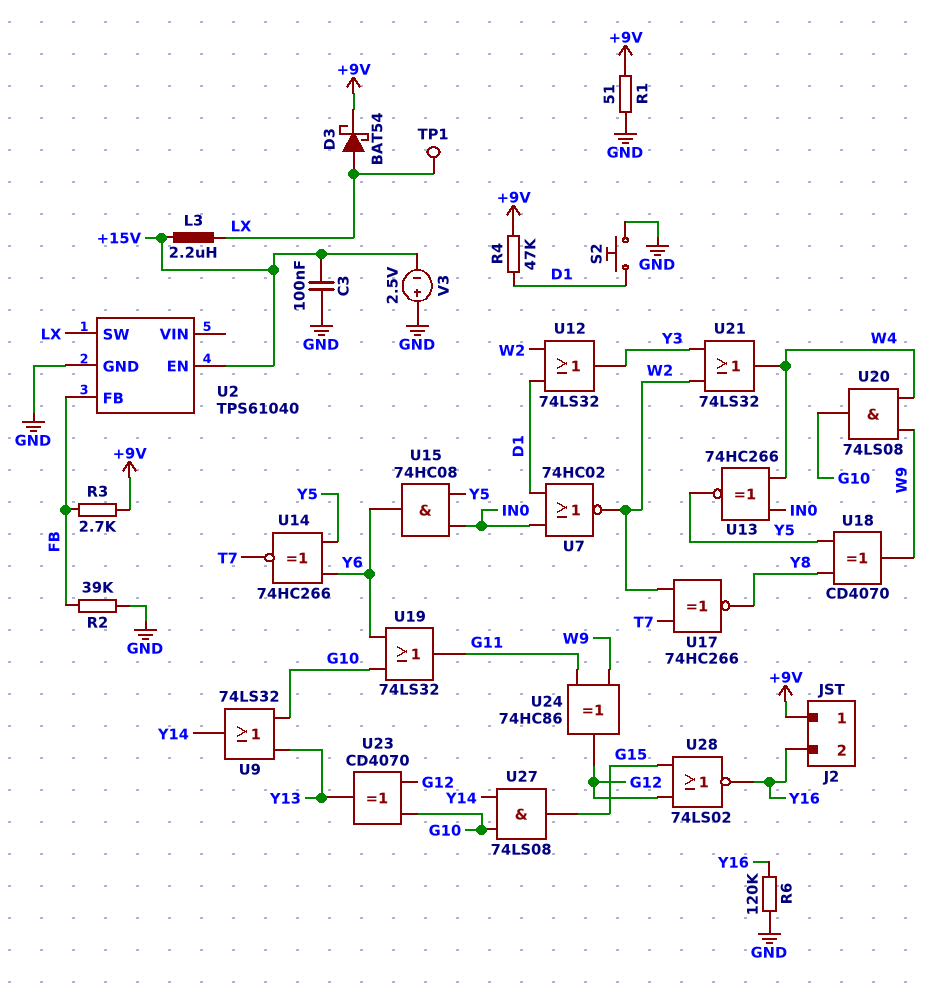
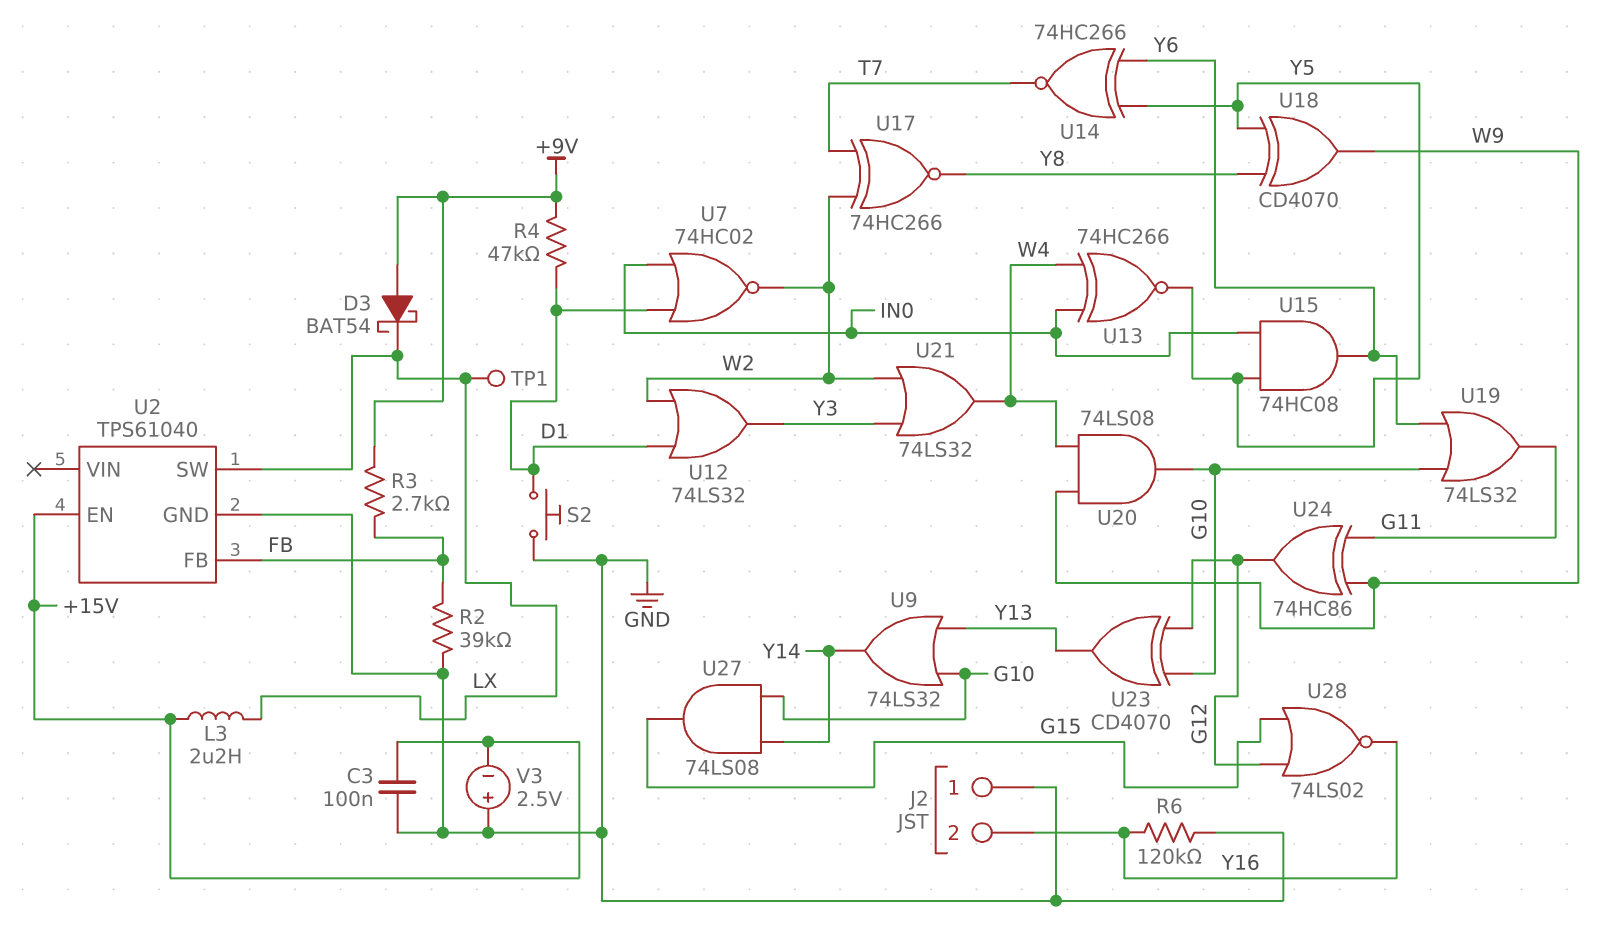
D3: schottky BAT54 (A LX, K +9V) -> schottky BAT54 (A +9V, K LX)
J2 pin 1: +9V -> GND
R1: 51 (+9V, GND) -> none

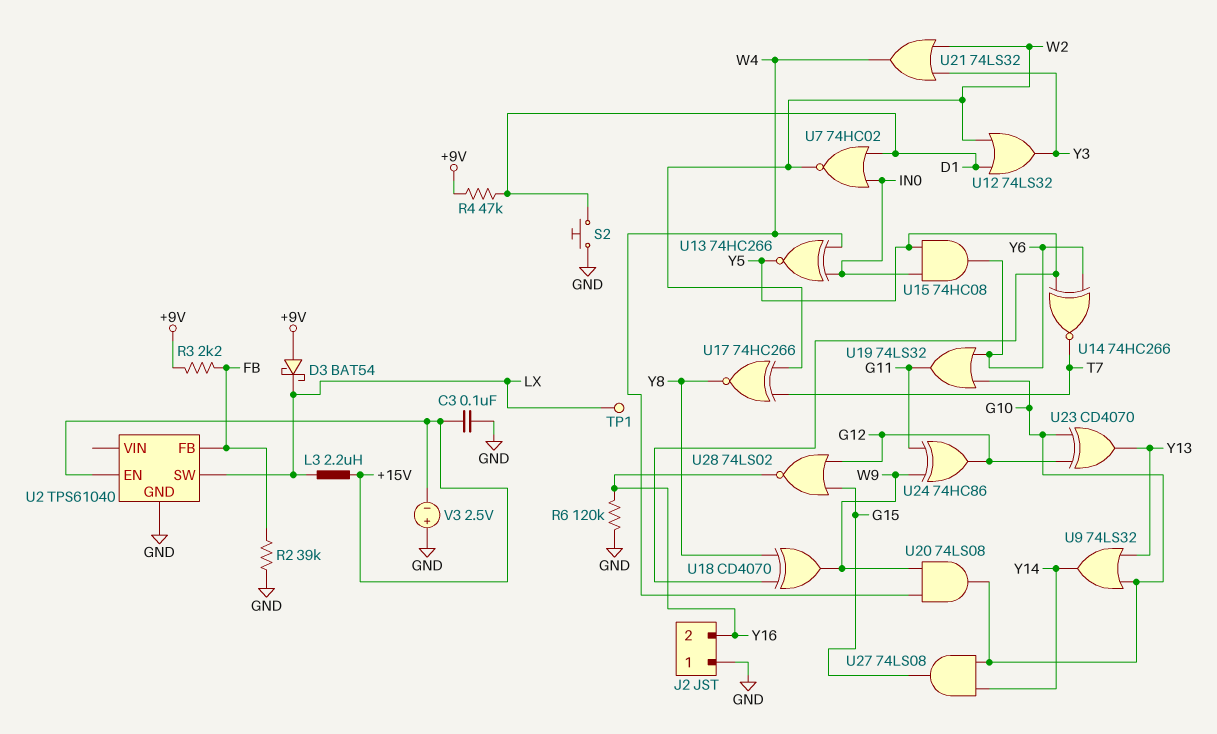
R3: 2.7k (+9V, FB) -> 2.2k (+9V, FB)

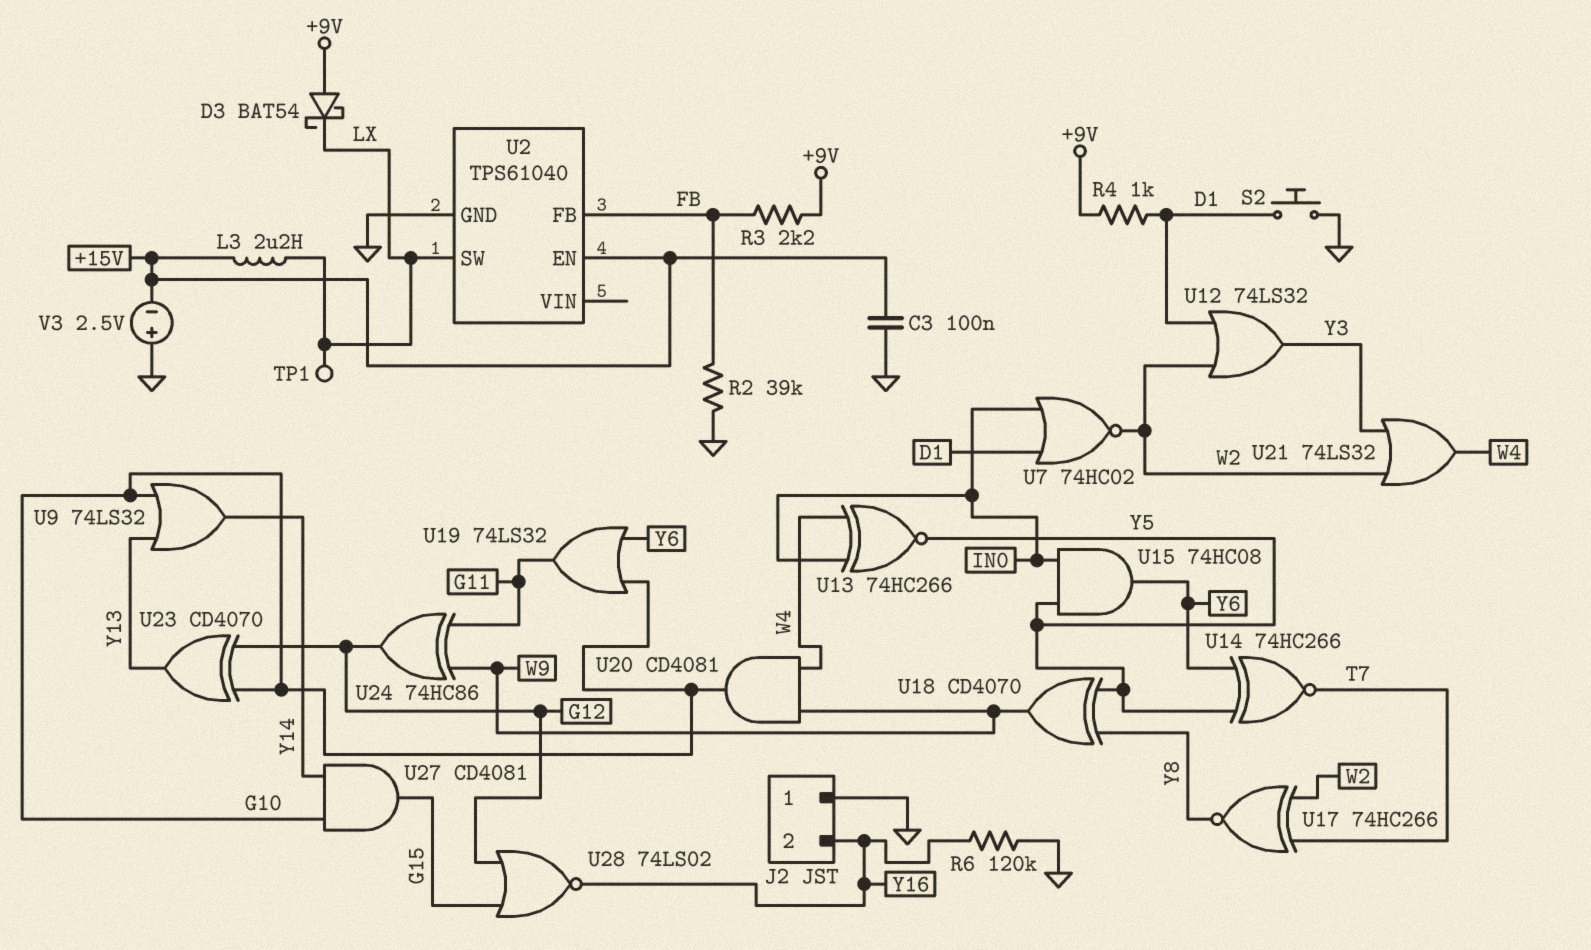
R4: 47k (+9V, D1) -> 1k (+9V, D1)
U20: AND 74LS08 (in W4, in W9, out G10) -> AND CD4081 (in W4, in W9, out G10)
U27: AND 74LS08 (in G10, in Y14, out G15) -> AND CD4081 (in G10, in Y14, out G15)

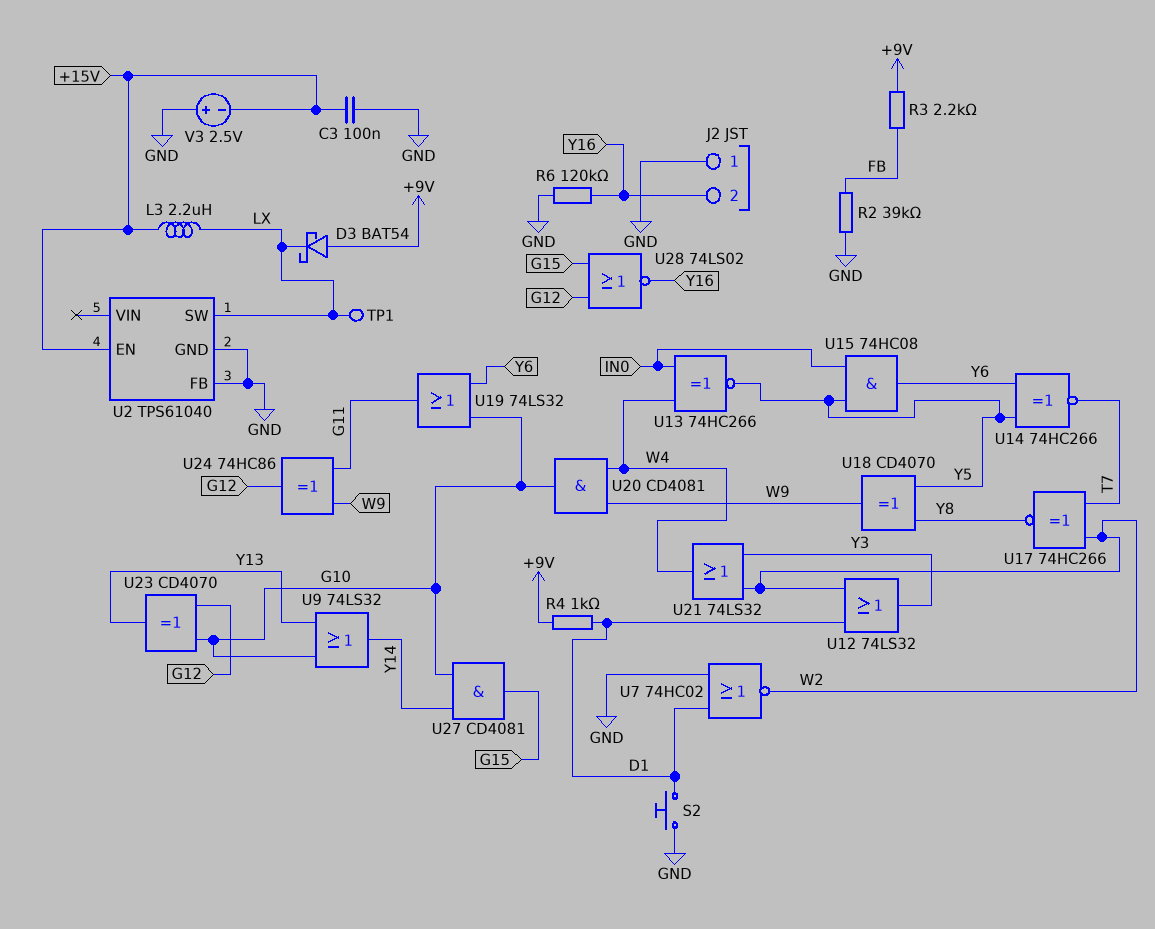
U2 pin FB: FB -> GND
U7: NOR 74HC02 (in D1, in IN0, out W2) -> NOR 74HC02 (in D1, in GND, out W2)

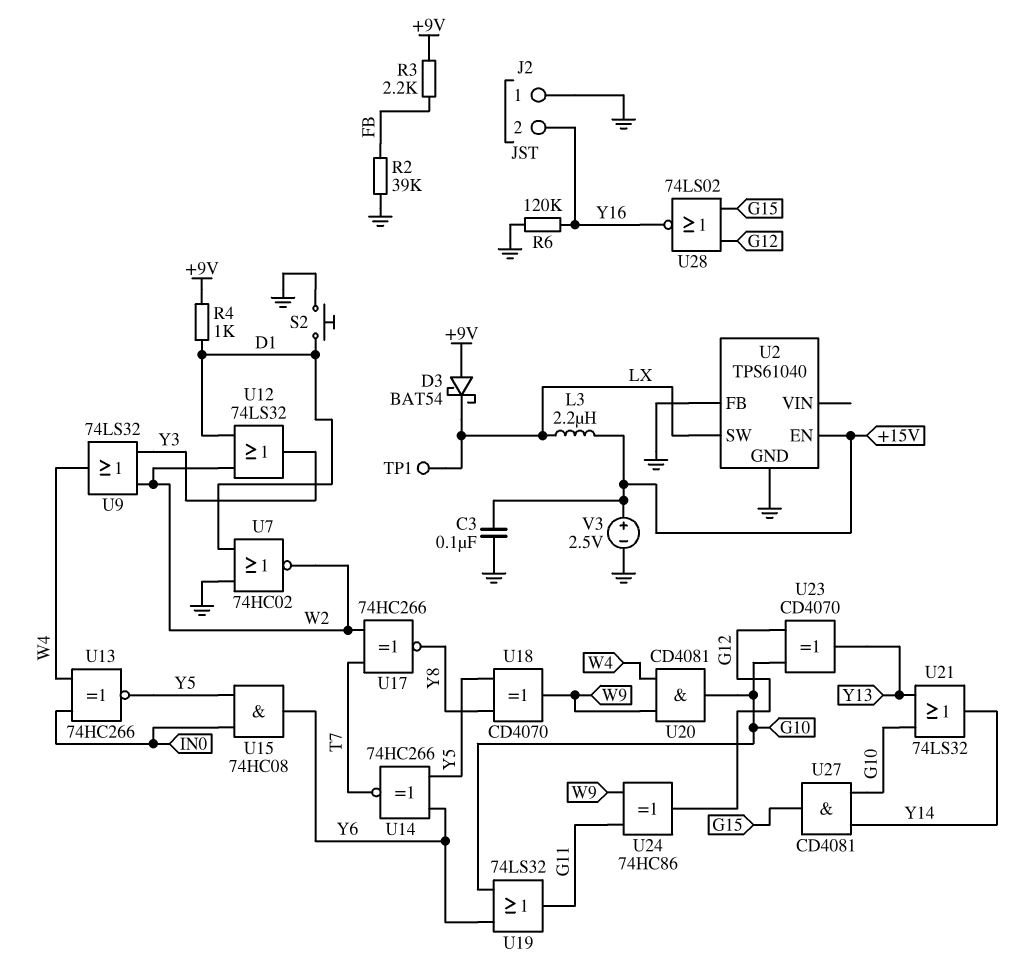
U9: OR 74LS32 (in G10, in Y13, out Y14) -> OR 74LS32 (in W2, in Y3, out W4)
U21: OR 74LS32 (in W2, in Y3, out W4) -> OR 74LS32 (in G10, in Y13, out Y14)
V3: 2.5V (plus GND, minus +15V) -> 2.5V (plus +15V, minus GND)

